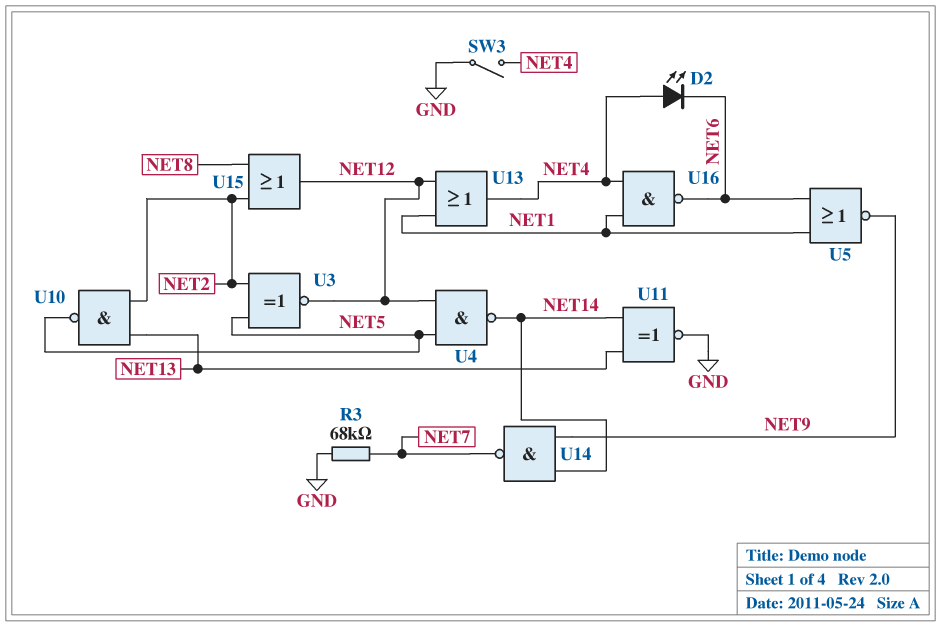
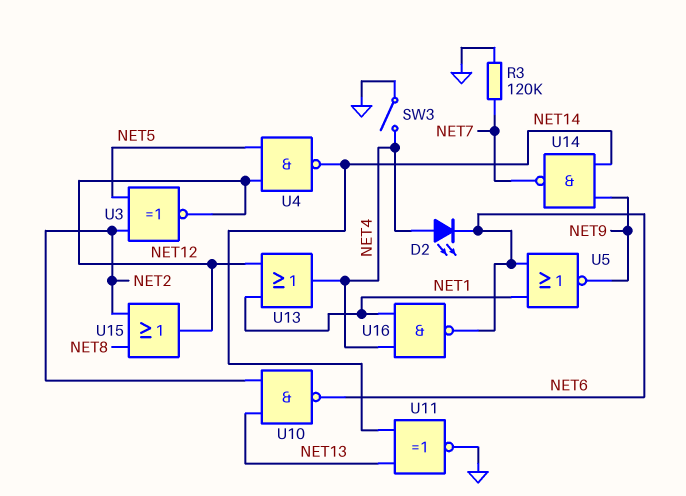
R3: 68k (GND, NET7) -> 120k (GND, NET7)
U10: NAND (in NET2, in NET13, out NET5) -> NAND (in NET2, in NET13, out NET6)

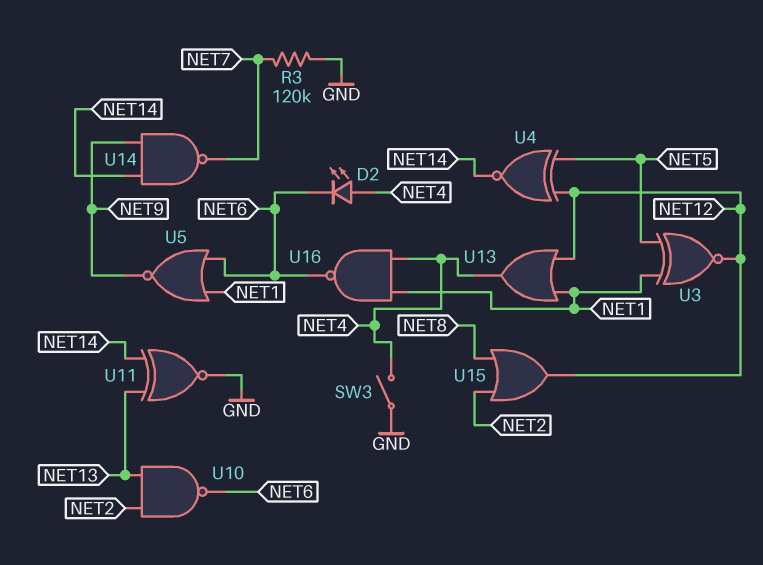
U3: XNOR (in NET2, in NET5, out NET12) -> XNOR (in NET1, in NET5, out NET12)
U4: NAND (in NET5, in NET12, out NET14) -> XNOR (in NET5, in NET12, out NET14)

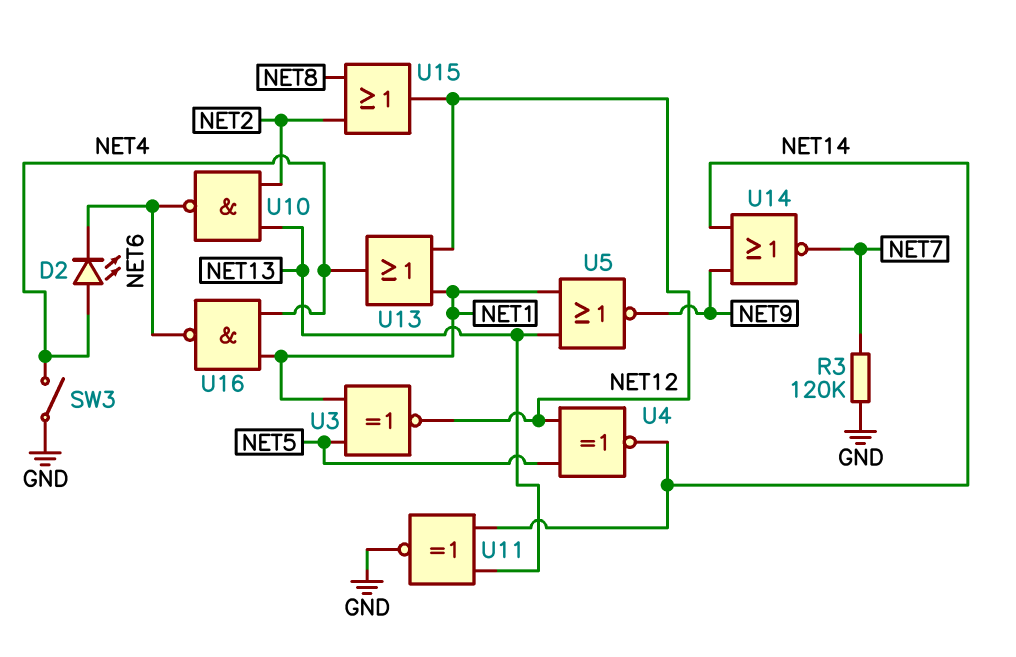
U5: NOR (in NET1, in NET6, out NET9) -> NOR (in NET1, in NET13, out NET9)
U14: NAND (in NET9, in NET14, out NET7) -> NOR (in NET9, in NET14, out NET7)

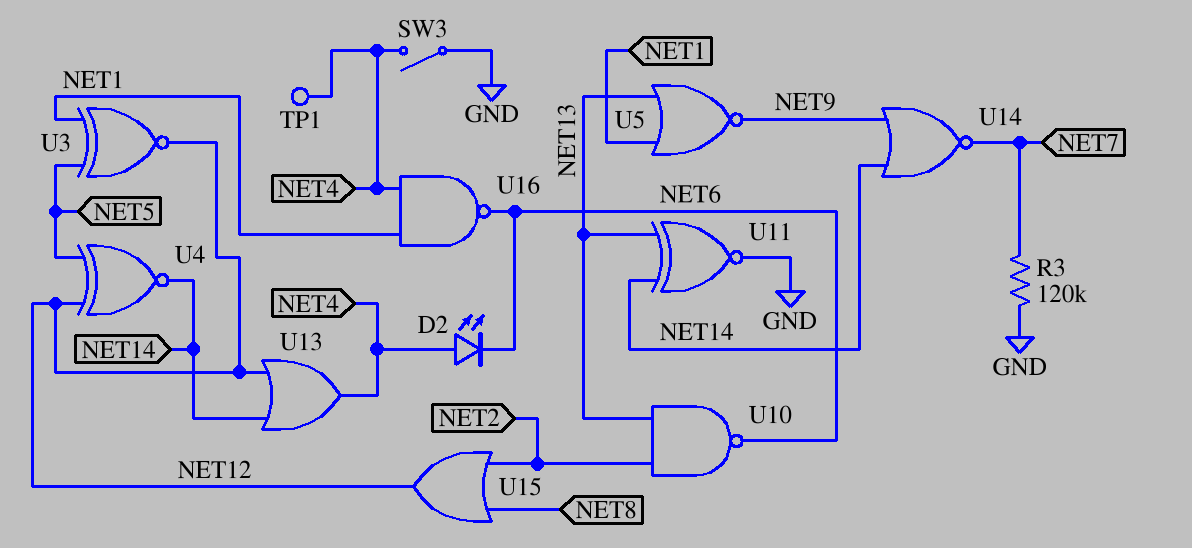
TP1: none -> test point (NET4)
U13: OR (in NET1, in NET12, out NET4) -> OR (in NET12, in NET14, out NET4)

